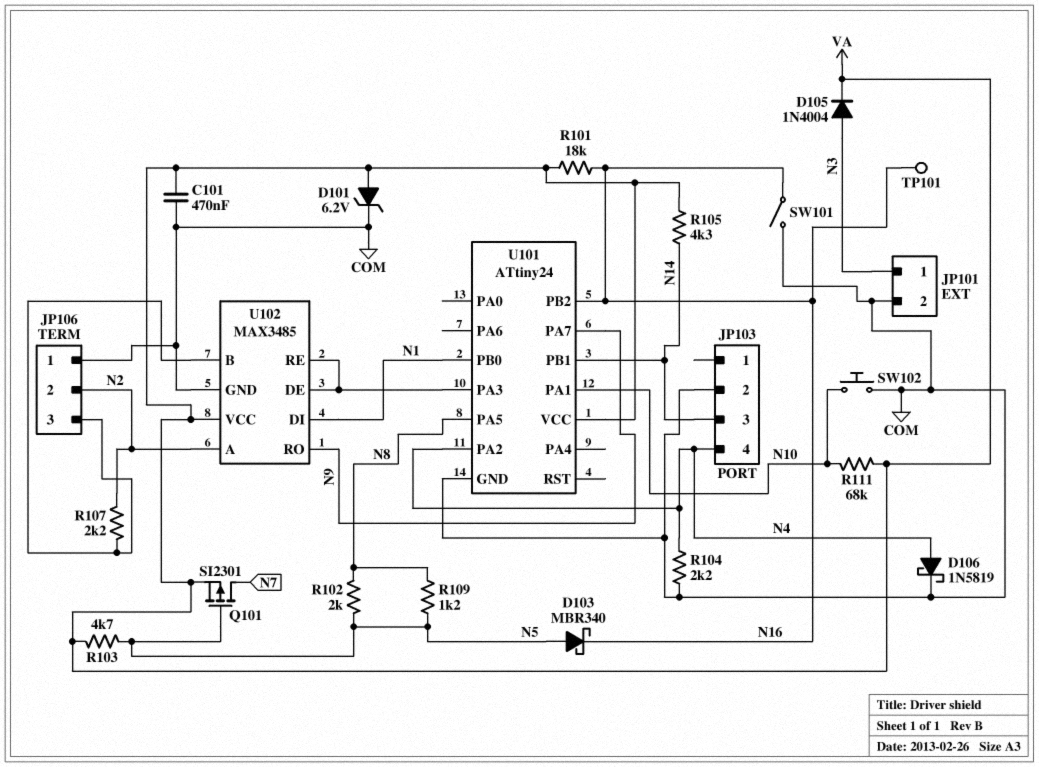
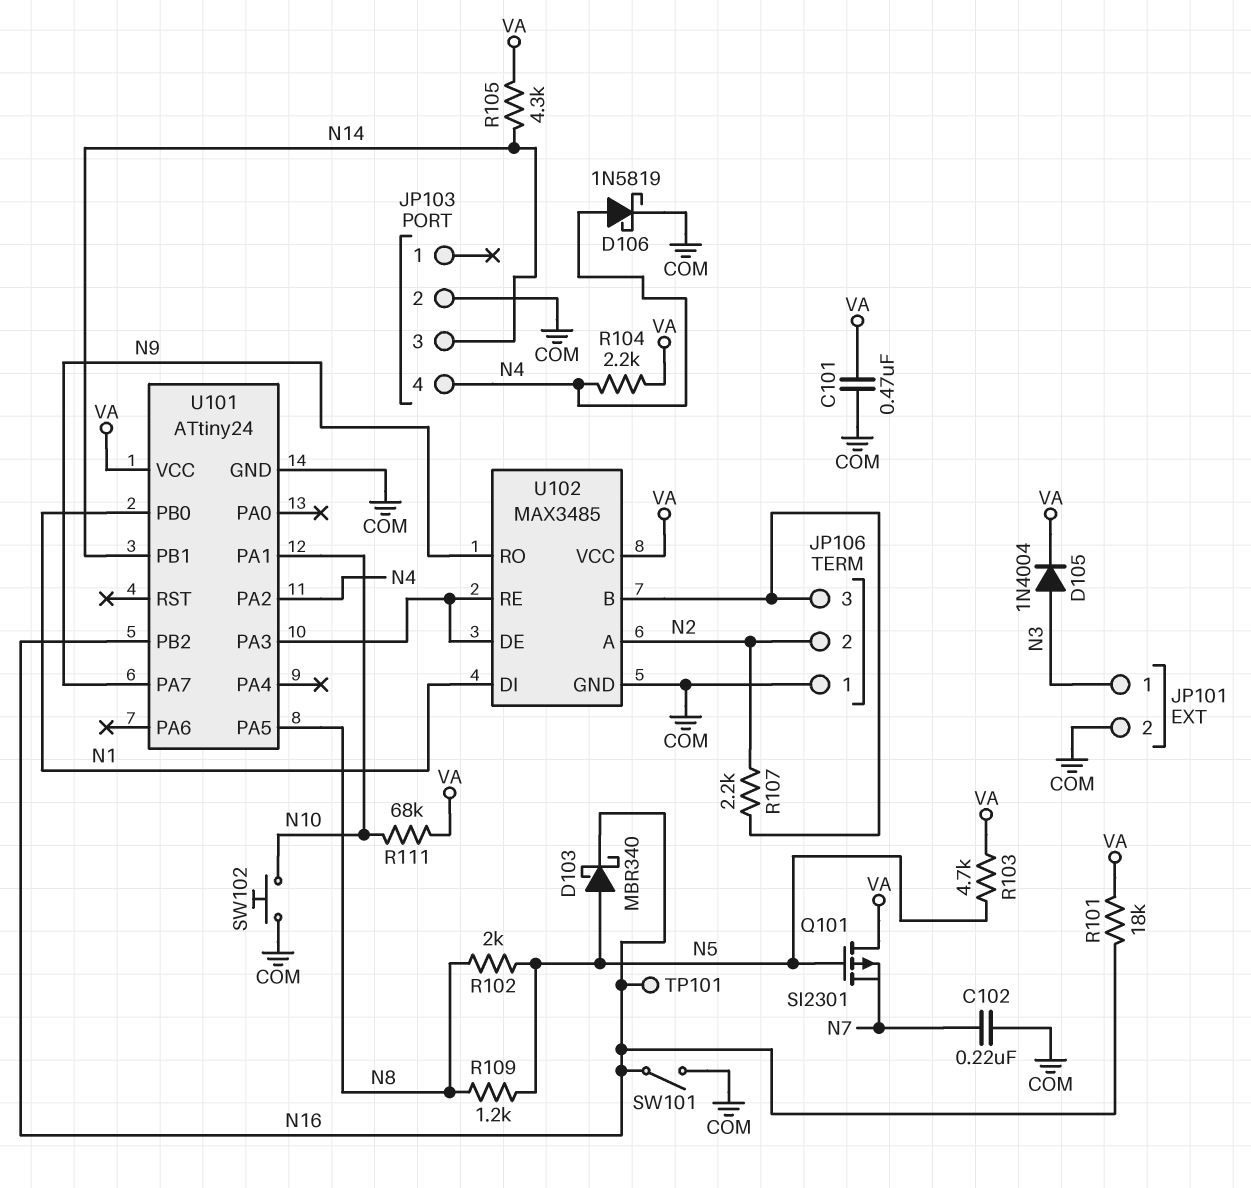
C102: none -> 220nF (COM, N7)
D101: zener 6.2V (A VA, K COM) -> none
Q101: PMOS SI2301 (G N5, D N7, S VA) -> PMOS SI2301 (G N5, D VA, S N7)
R104: 2.2k (COM, N4) -> 2.2k (N4, VA)

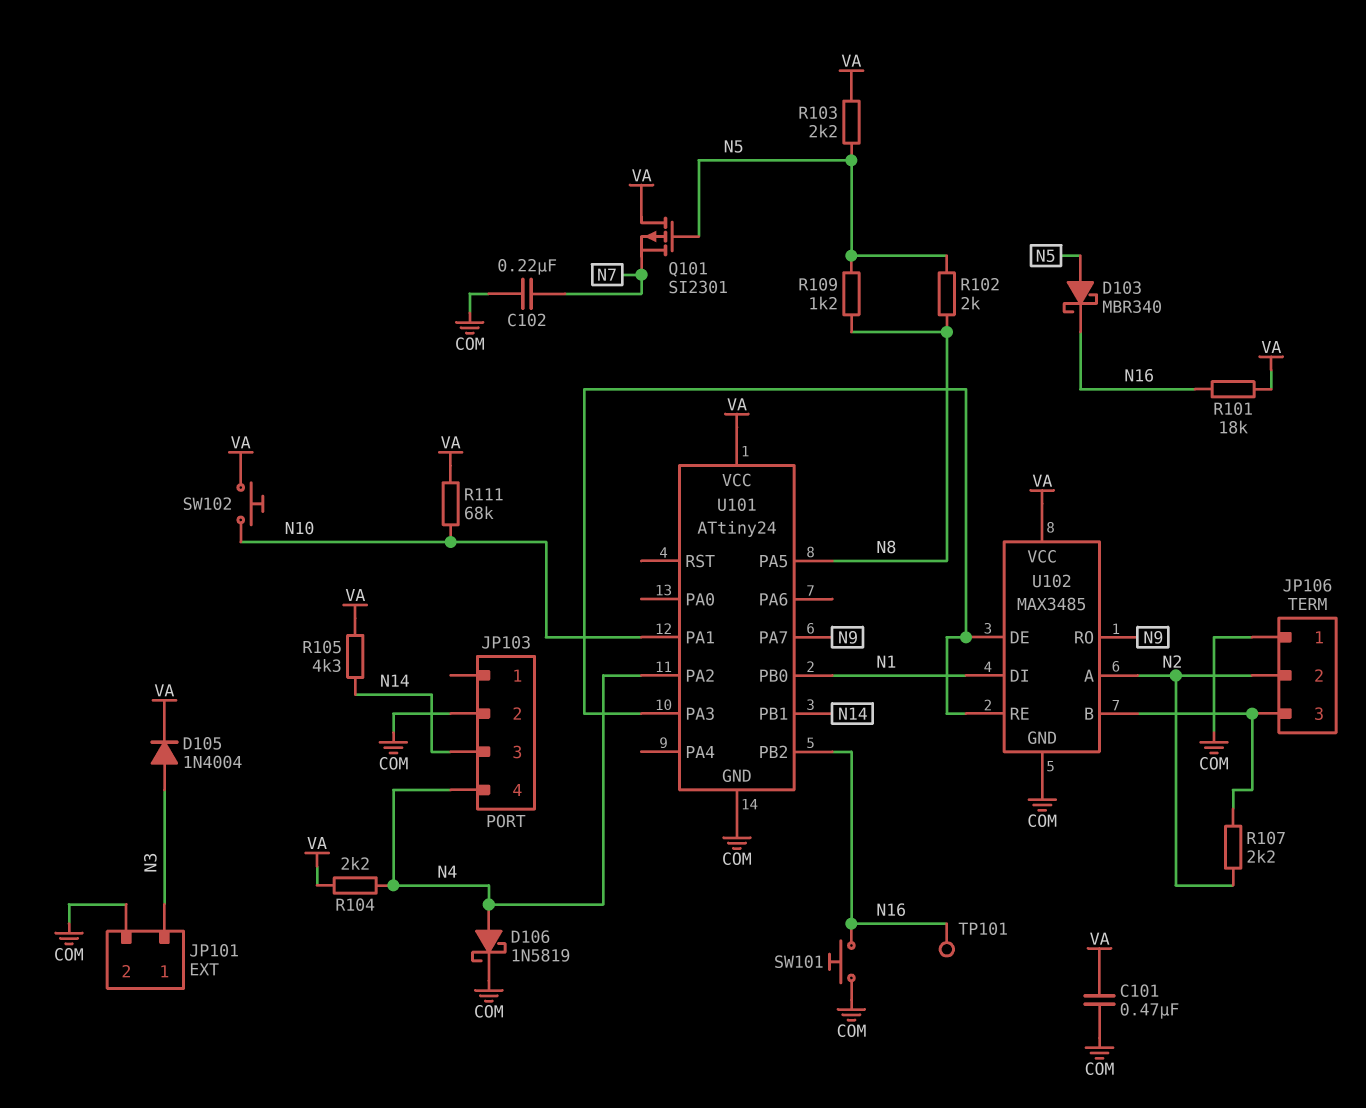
R103: 4.7k (N5, VA) -> 2.2k (N5, VA)
SW101: switch (COM, N16) -> button (COM, N16)
SW102: button (COM, N10) -> button (N10, VA)

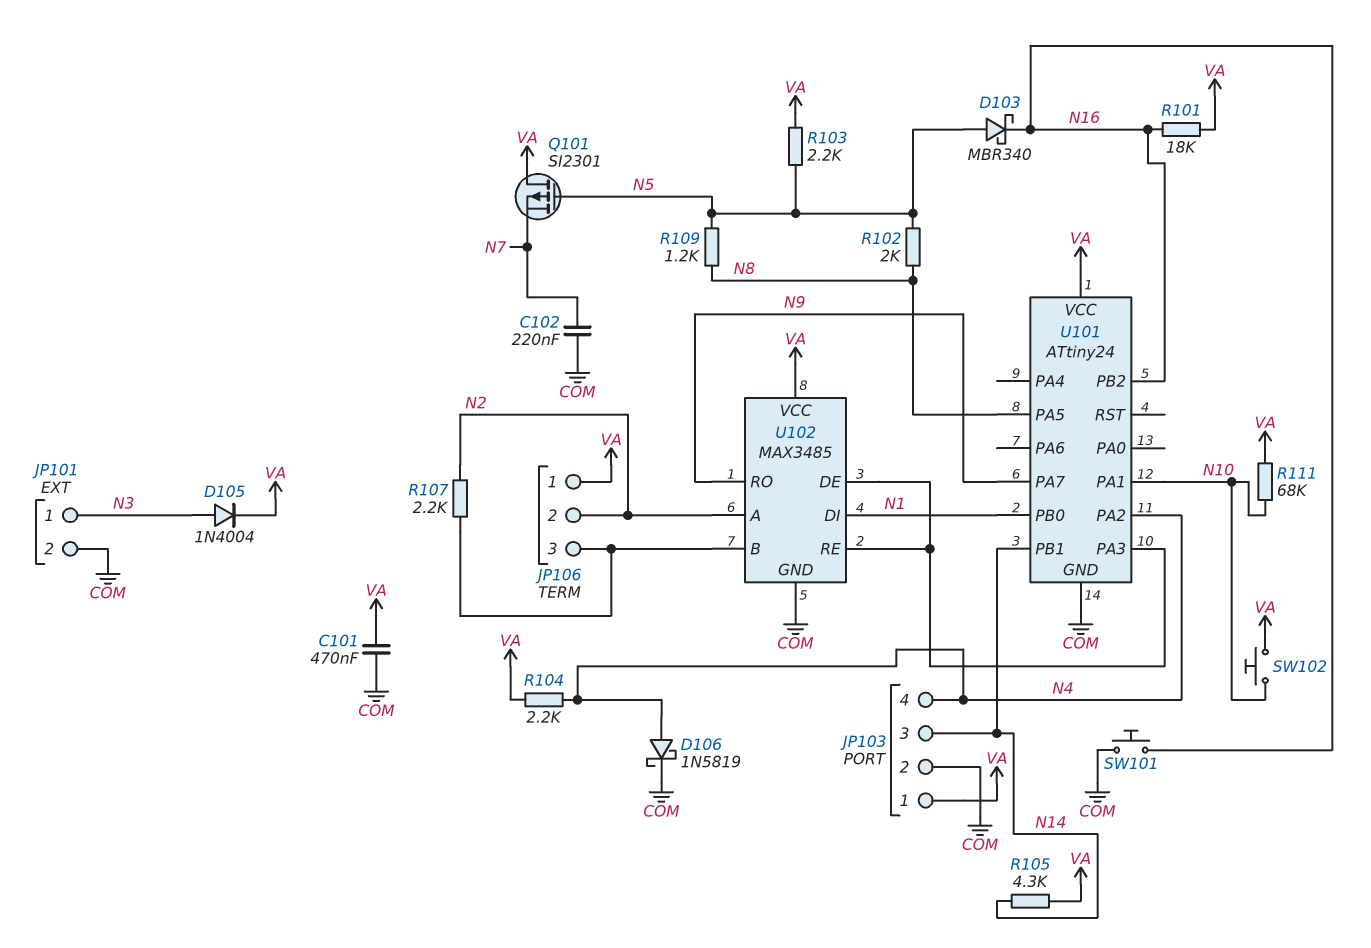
JP103 pin 1: none -> VA
JP106 pin 1: COM -> VA
TP101: test point (N16) -> none

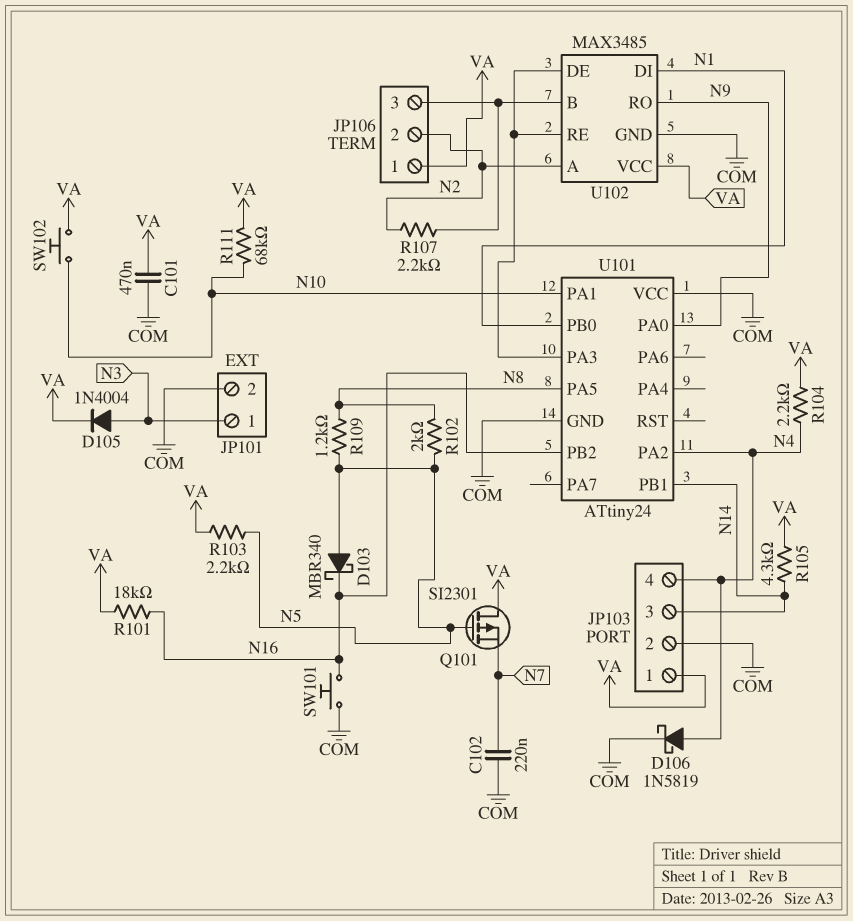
U101 pin PA0: none -> N9
U101 pin PA7: N9 -> none
U101 pin VCC: VA -> COM

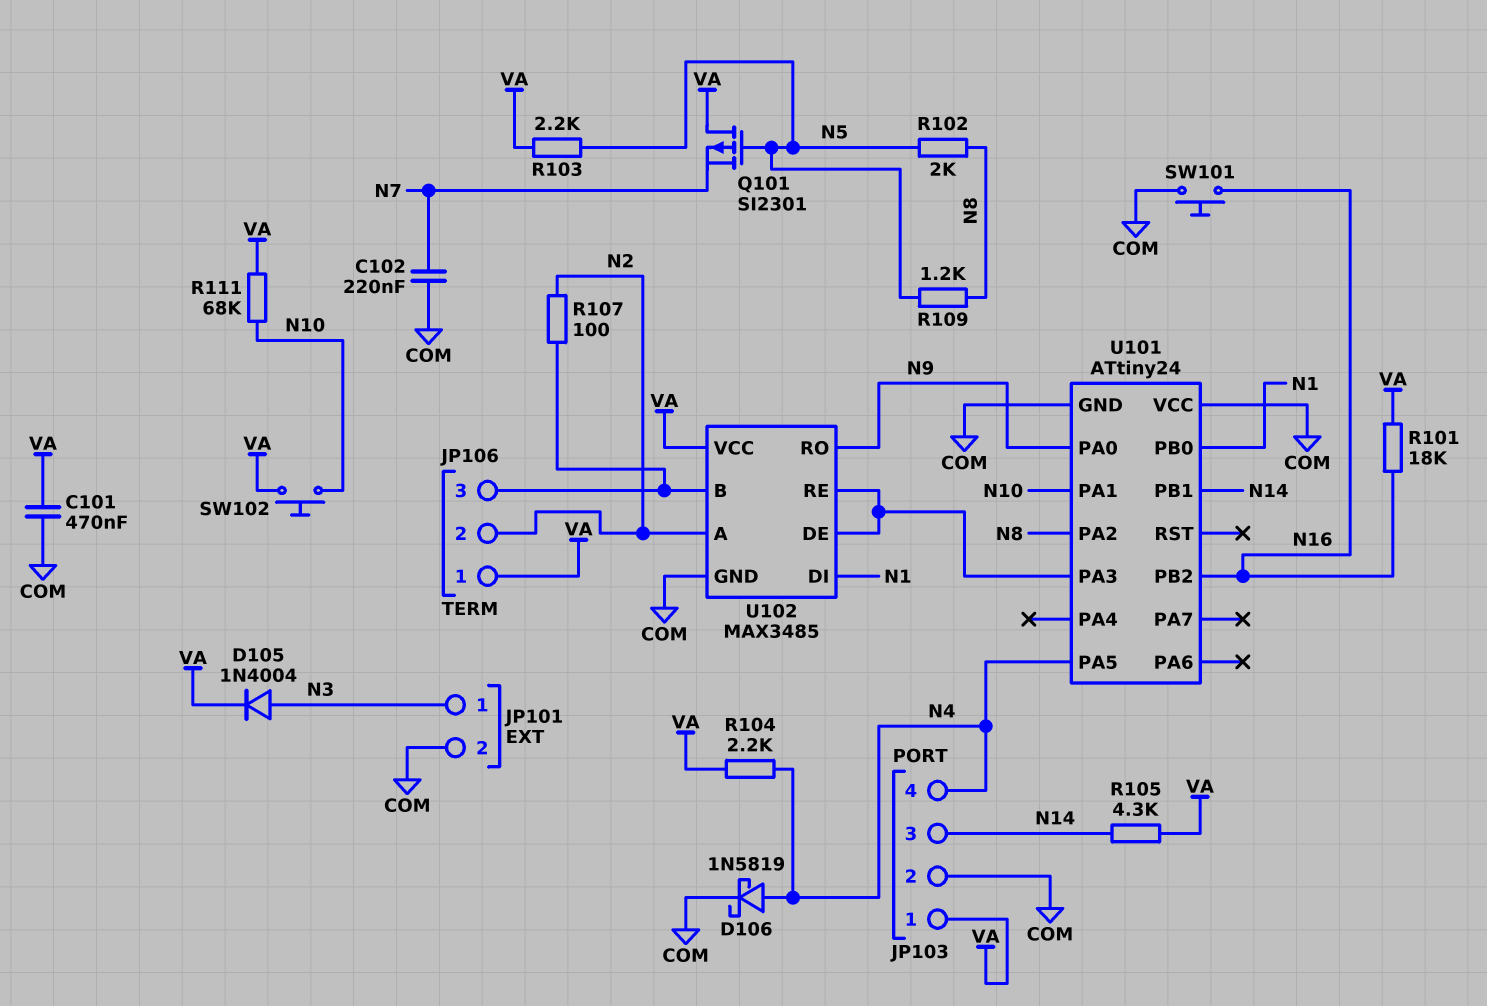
D103: schottky MBR340 (A N5, K N16) -> none
R107: 2.2k (JP106/3, N2) -> 100 (JP106/3, N2)
U101 pin PA2: N4 -> N8
U101 pin PA5: N8 -> N4

